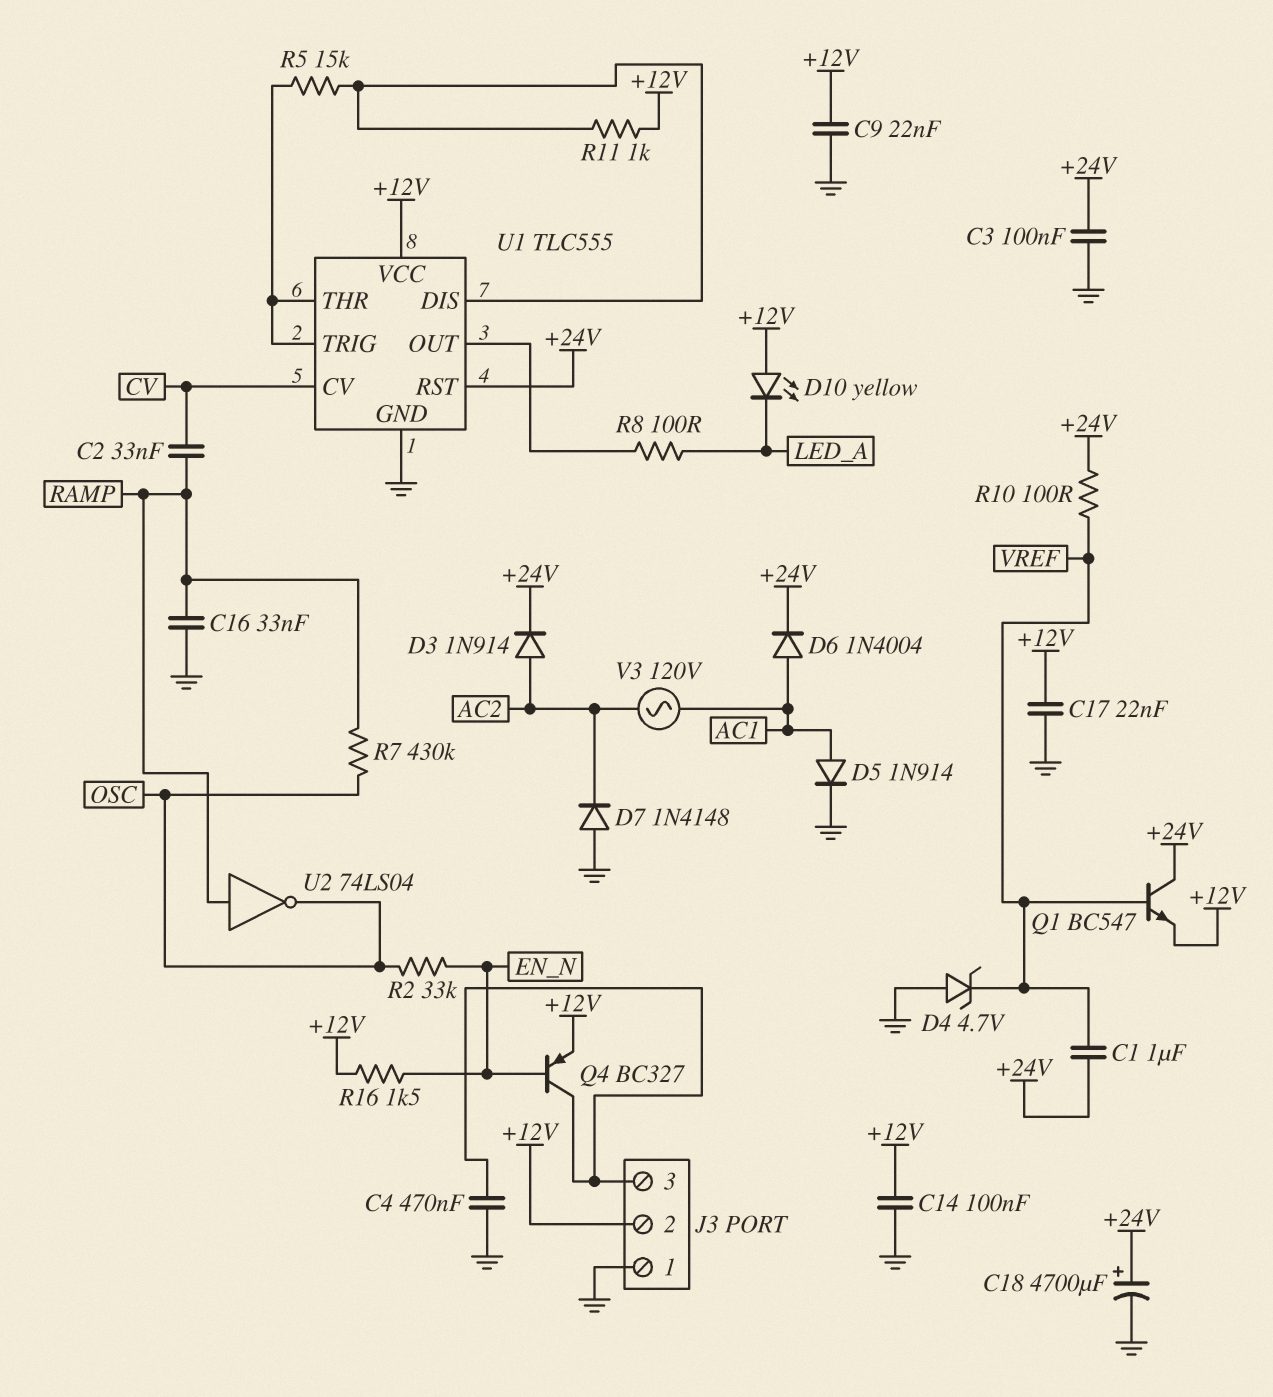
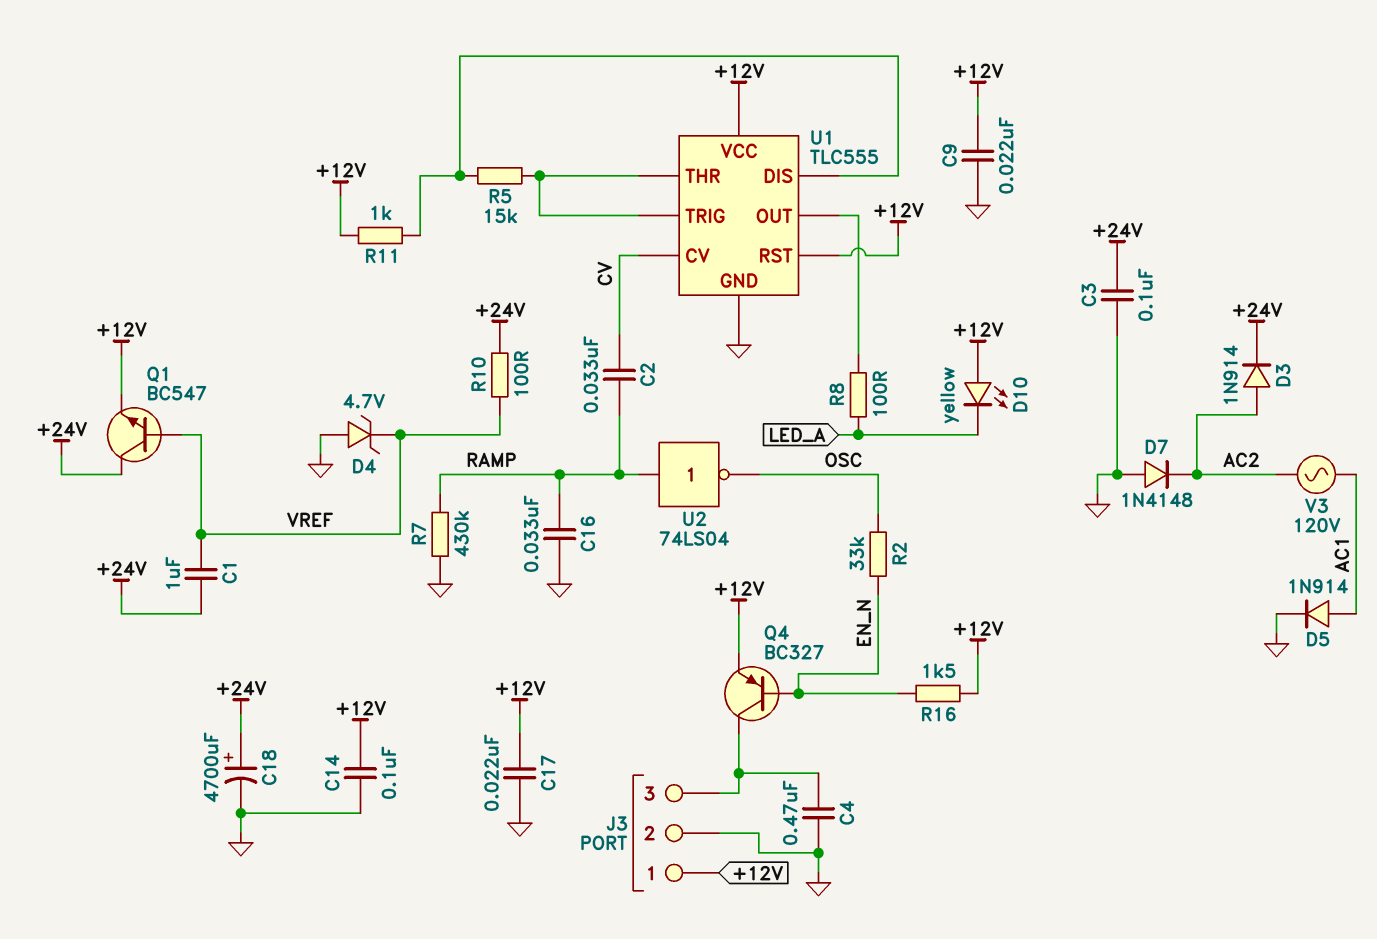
D6: diode 1N4004 (A AC1, K +24V) -> none
J3 pin 1: GND -> +12V
J3 pin 2: +12V -> GND
R7: 430k (OSC, RAMP) -> 430k (GND, RAMP)
U1 pin RST: +24V -> +12V

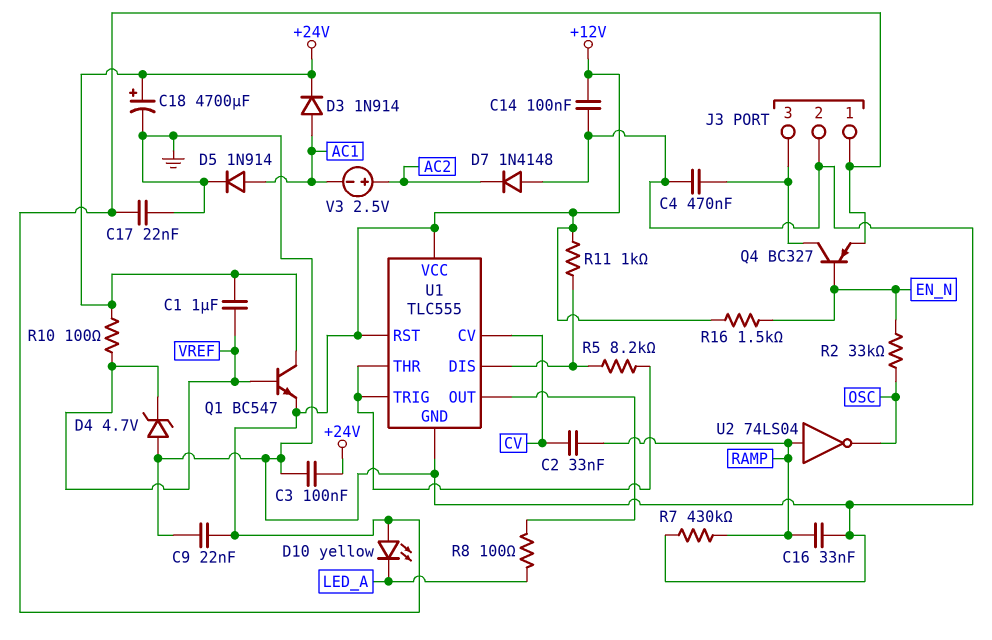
D3: diode 1N914 (A AC2, K +24V) -> diode 1N914 (A AC1, K +24V)
R5: 15k (U1/DIS, U1/THR) -> 8.2k (U1/DIS, U1/THR)
V3: AC 120V (AC1, AC2) -> 2.5V (plus AC2, minus AC1)

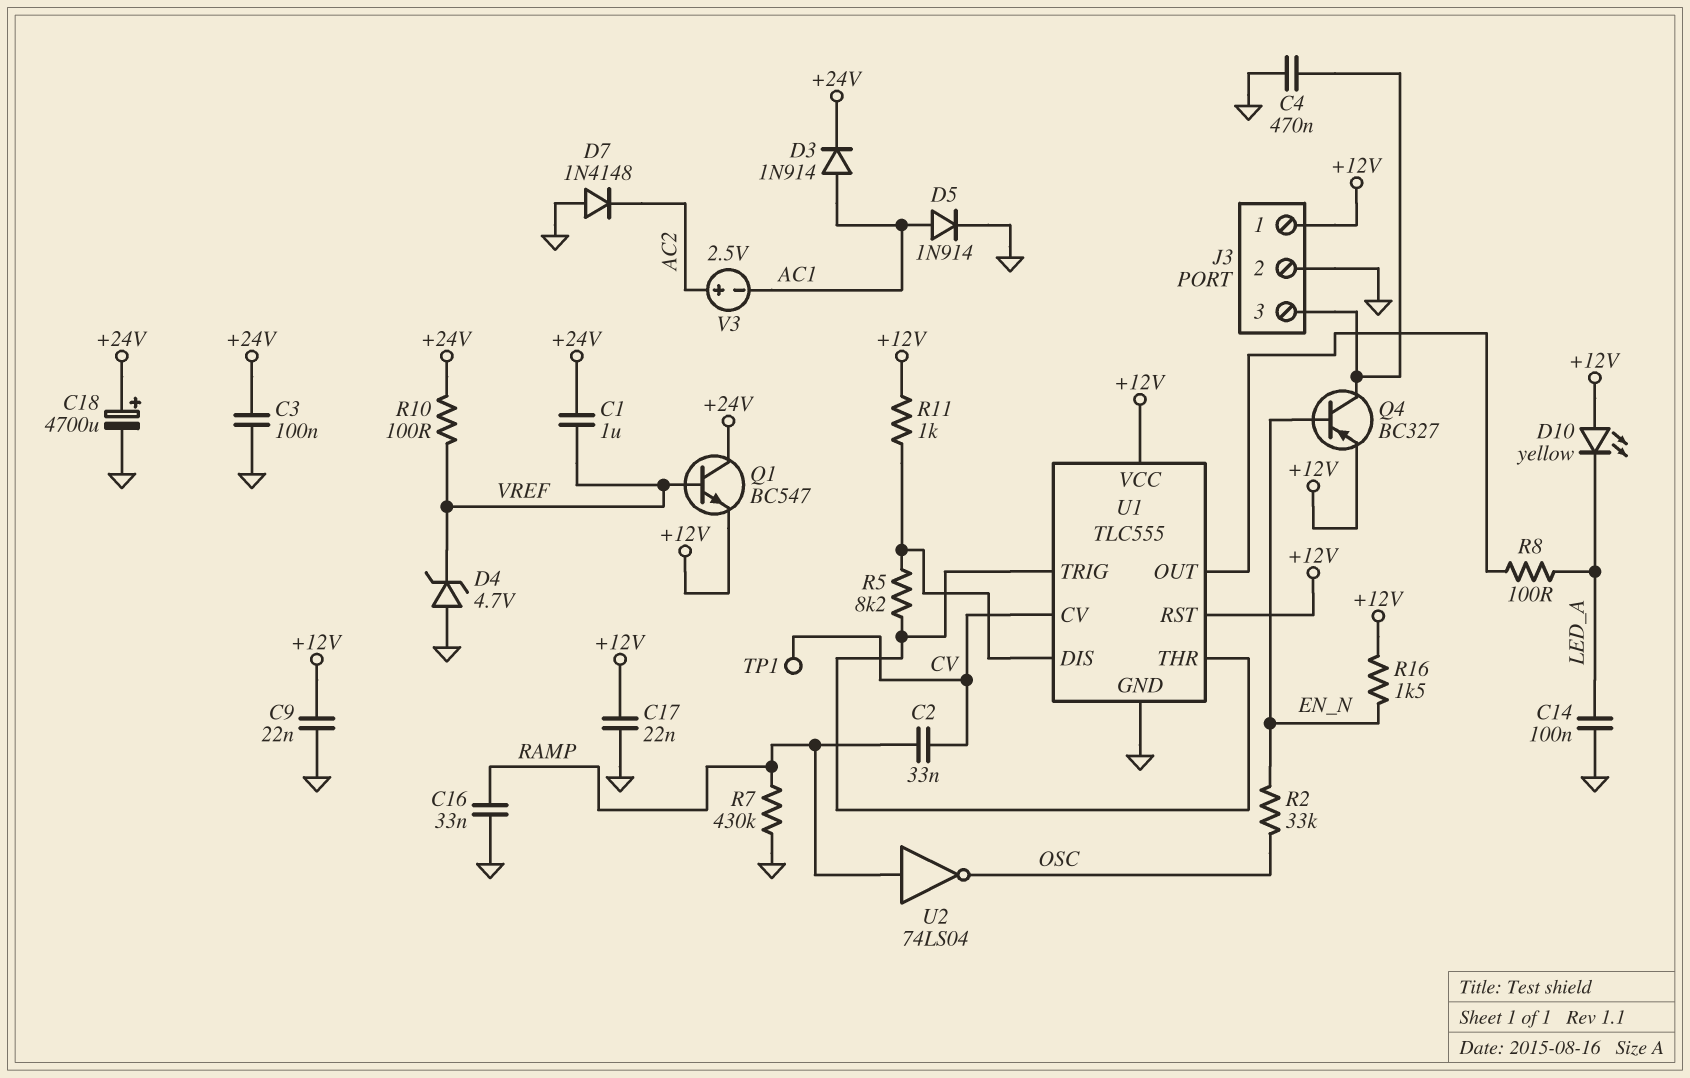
C14: 100nF (+12V, GND) -> 100nF (GND, LED_A)
TP1: none -> test point (CV)

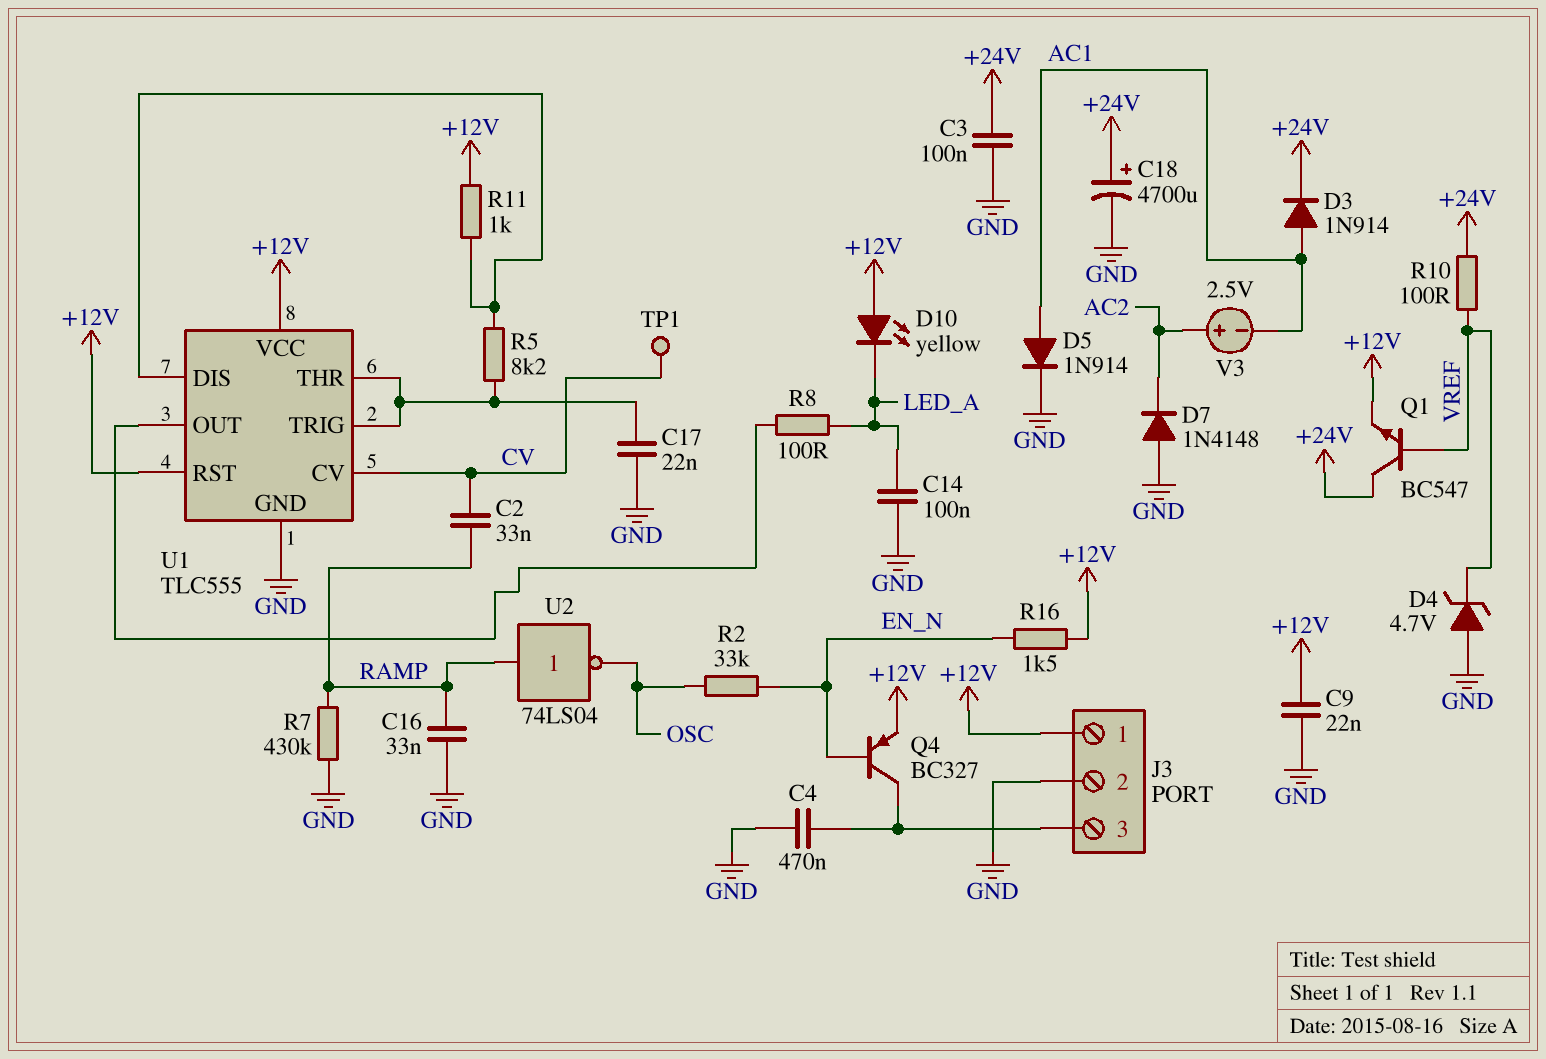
C1: 1uF (+24V, VREF) -> none
C17: 22nF (+12V, GND) -> 22nF (GND, U1/THR)

